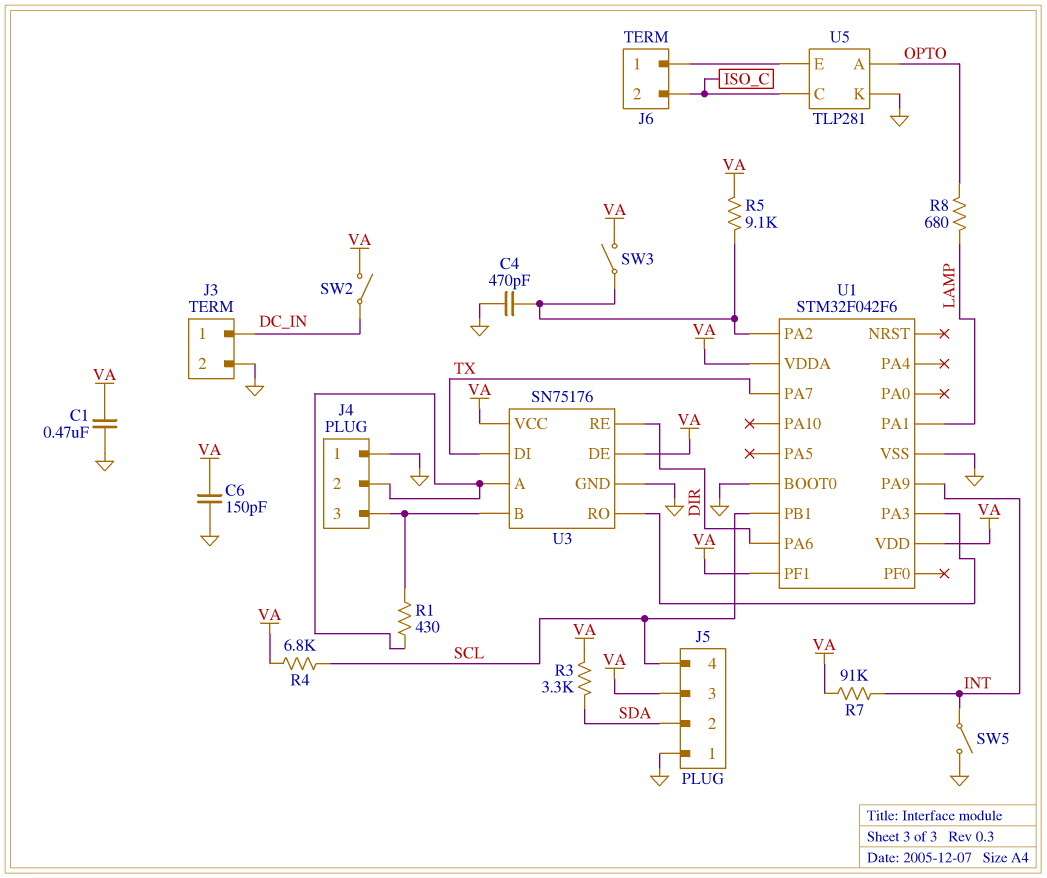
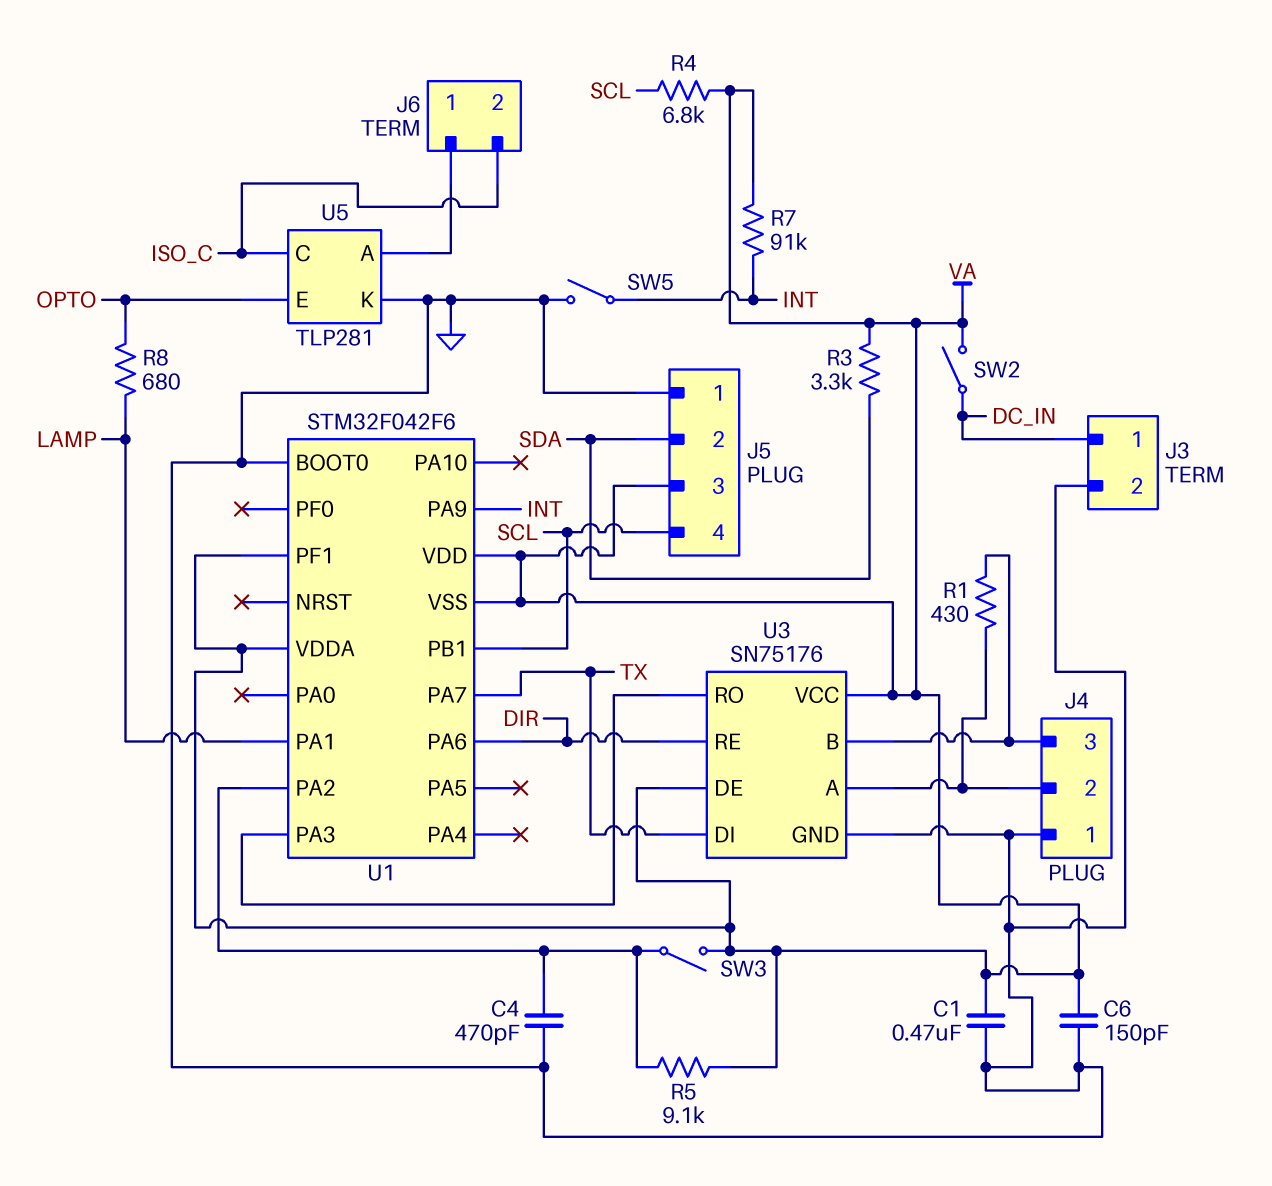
U1 pin VSS: GND -> VA
U5 pin A: OPTO -> J6/1
U5 pin E: J6/1 -> OPTO

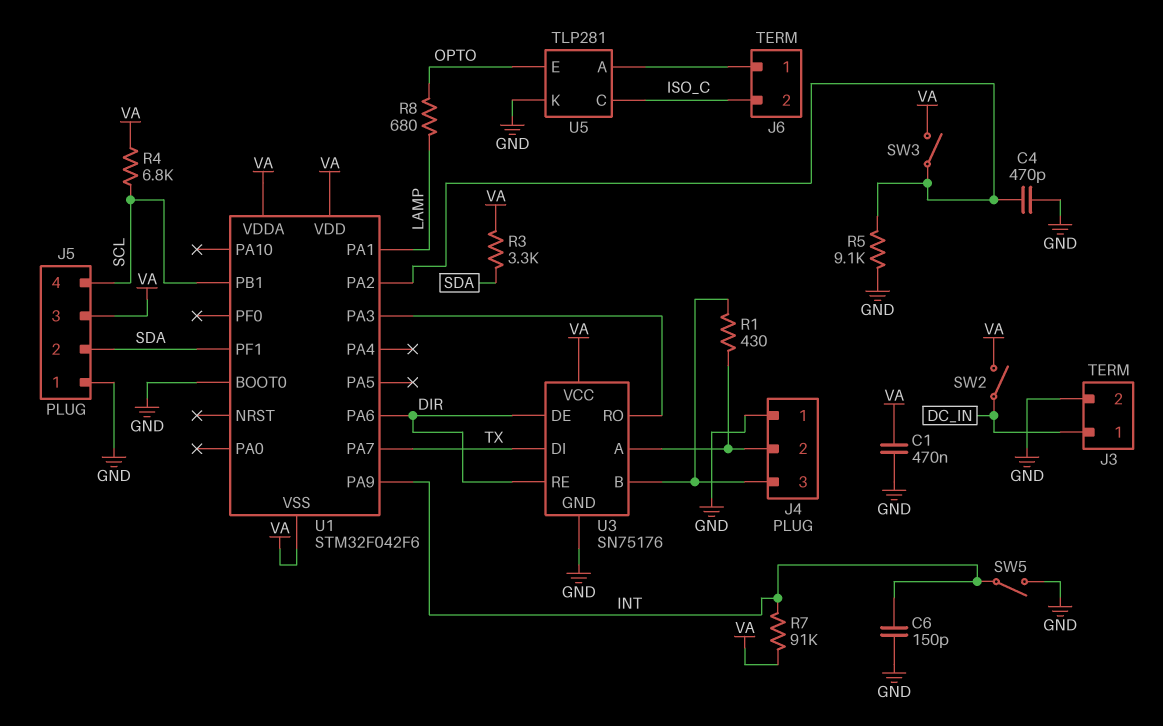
C6: 150pF (GND, VA) -> 150pF (GND, INT)
R5: 9.1k (U1/PA2, VA) -> 9.1k (GND, U1/PA2)
U1 pin PF1: VA -> SDA
U3 pin DE: VA -> DIR

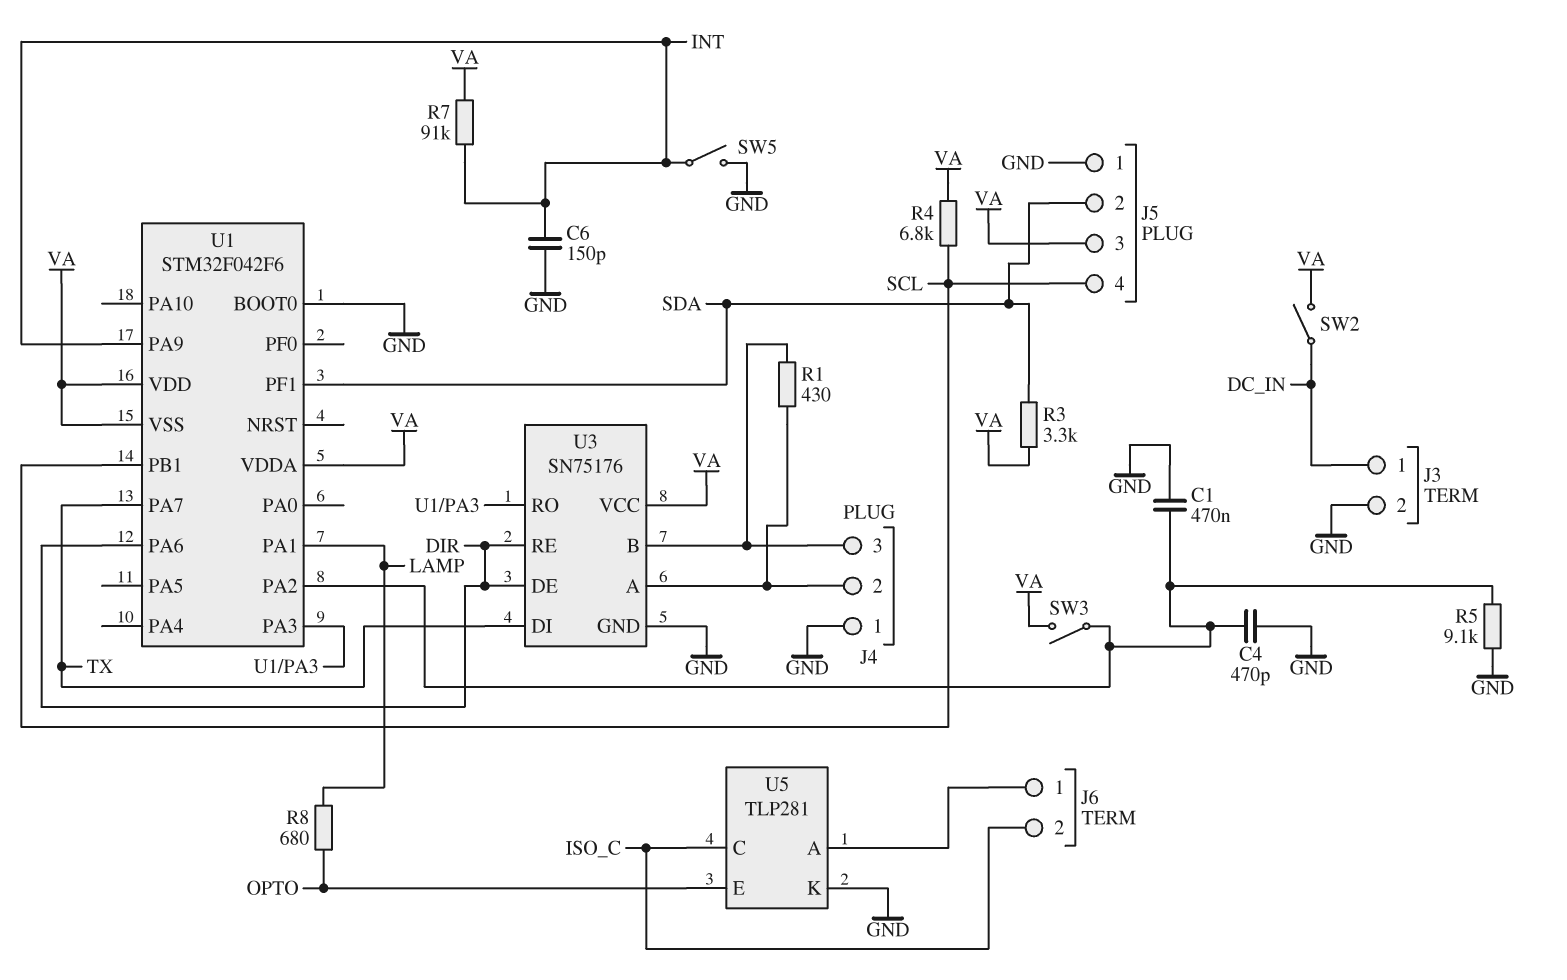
C1: 470nF (GND, VA) -> 470nF (GND, U1/PA2)

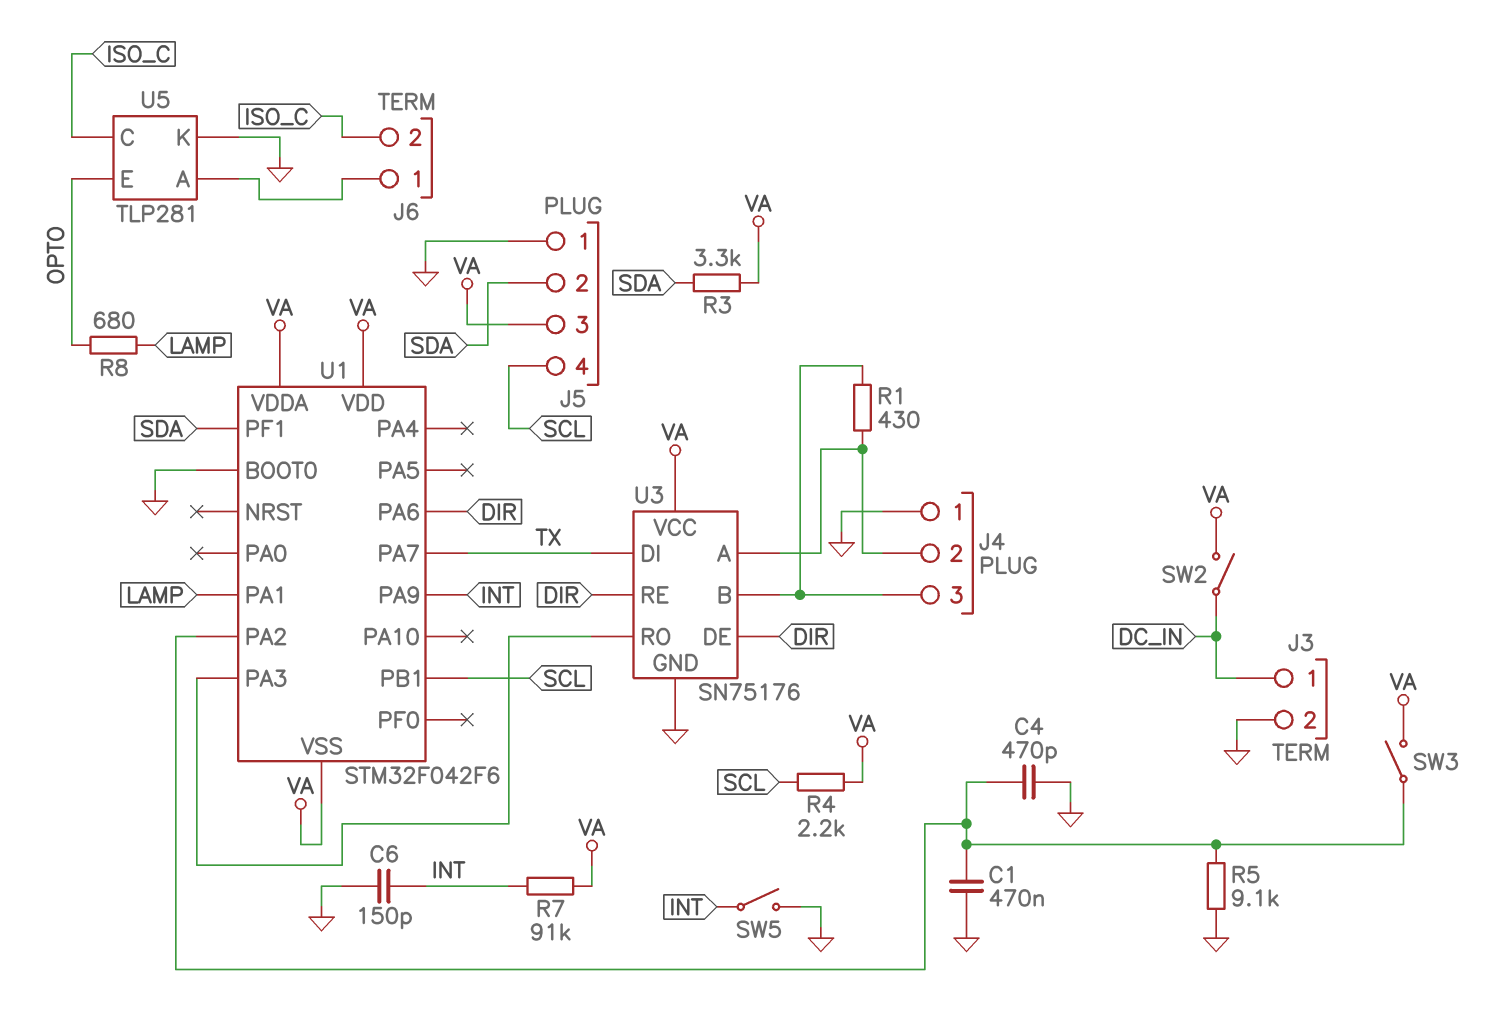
R4: 6.8k (SCL, VA) -> 2.2k (SCL, VA)

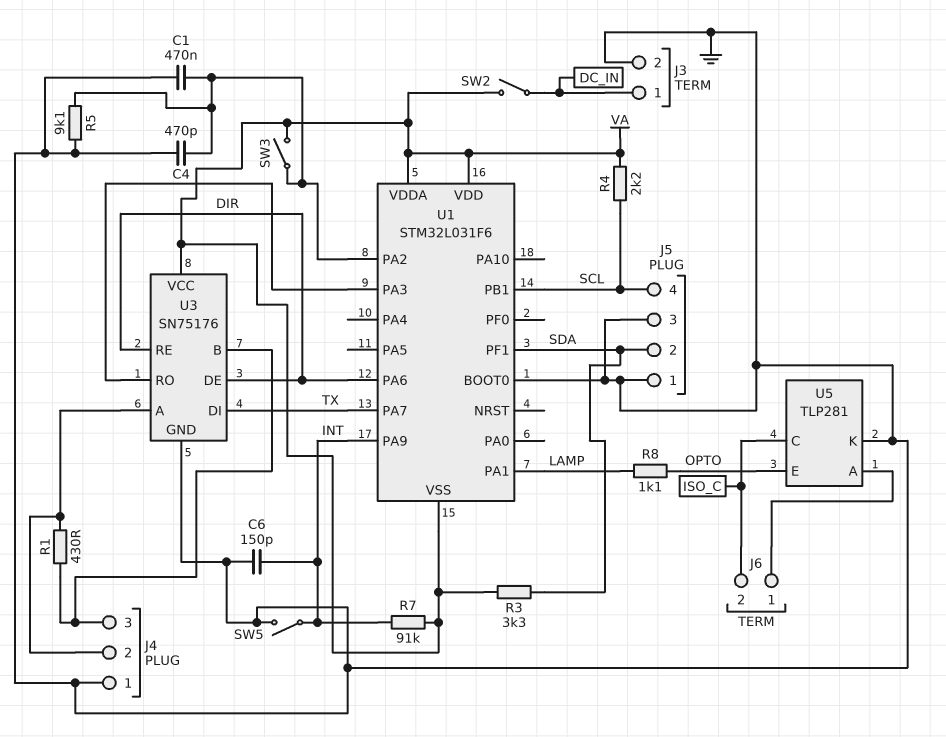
J5 pin 3: VA -> GND
R8: 680 (LAMP, OPTO) -> 1.1k (LAMP, OPTO)
U1: STM32F042F6 -> STM32L031F6

